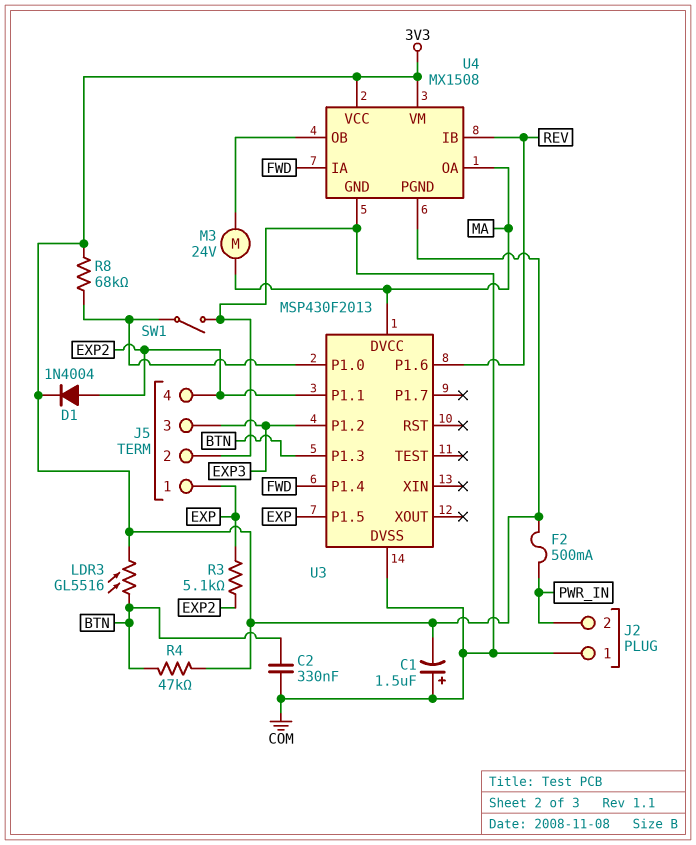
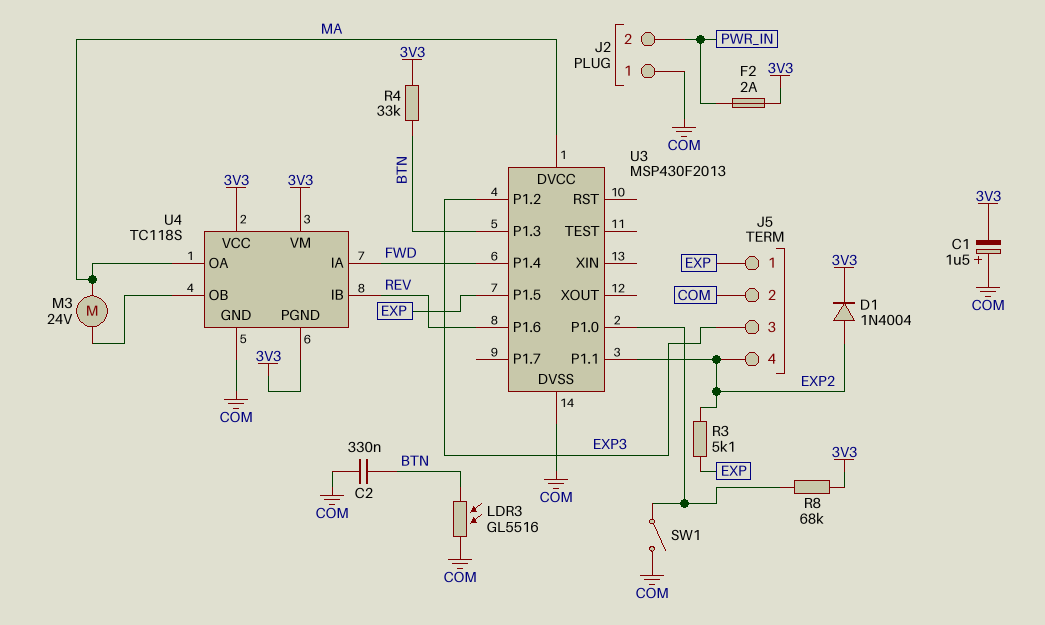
F2: 500mA (3V3, PWR_IN) -> 2A (3V3, PWR_IN)
LDR3: GL5516 (3V3, BTN) -> GL5516 (BTN, COM)
R4: 47k (3V3, BTN) -> 33k (3V3, BTN)
U4: MX1508 -> TC118S

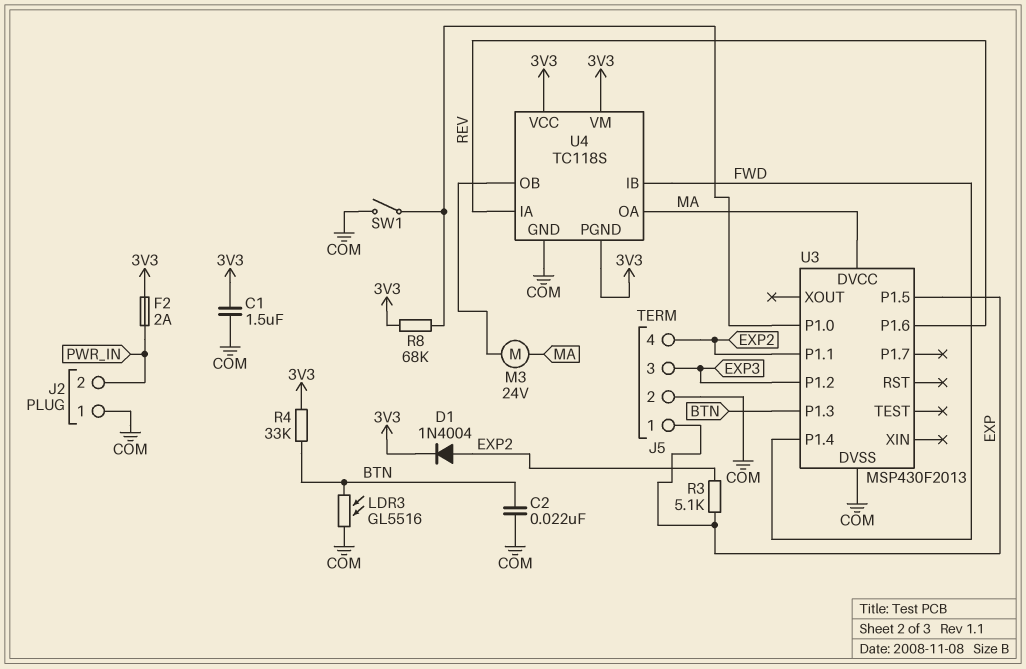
C1: 1.5uF (plus COM, minus 3V3) -> 1.5uF (3V3, COM)
C2: 330nF (BTN, COM) -> 22nF (BTN, COM)
U4 pin IA: FWD -> REV
U4 pin IB: REV -> FWD

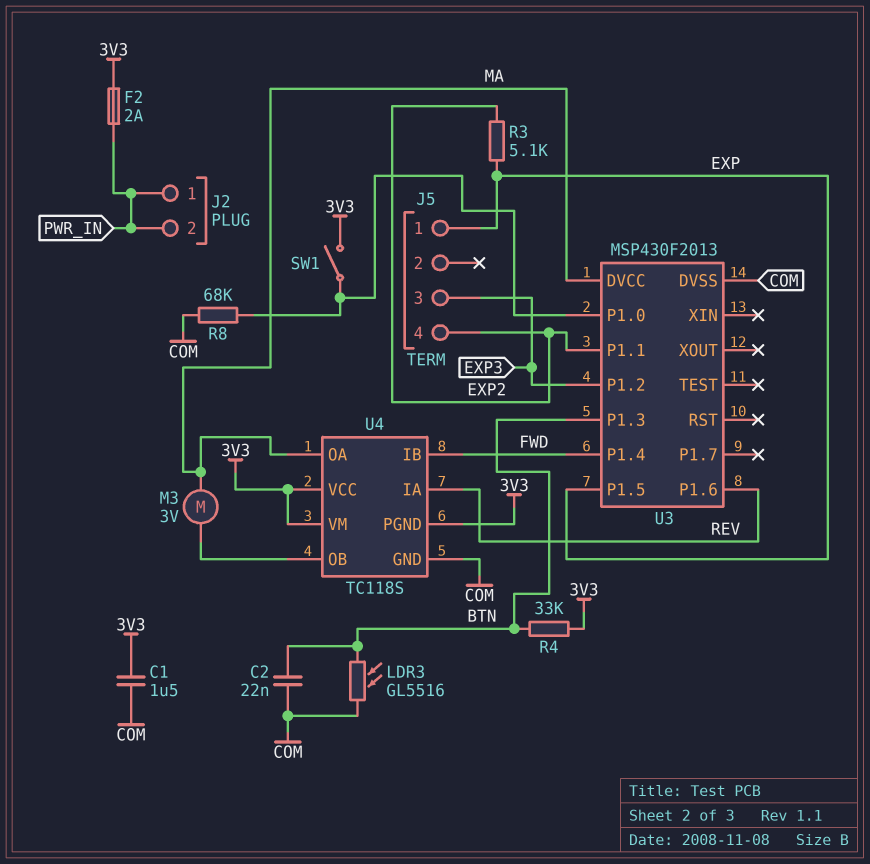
D1: diode 1N4004 (A EXP2, K 3V3) -> none
J2 pin 1: COM -> PWR_IN
J5 pin 2: COM -> none
M3: motor 24V (MA, U4/OB) -> motor 3V (MA, U4/OB)
R8: 68k (3V3, U3/P1.0) -> 68k (COM, U3/P1.0)
SW1: switch (COM, U3/P1.0) -> switch (3V3, U3/P1.0)

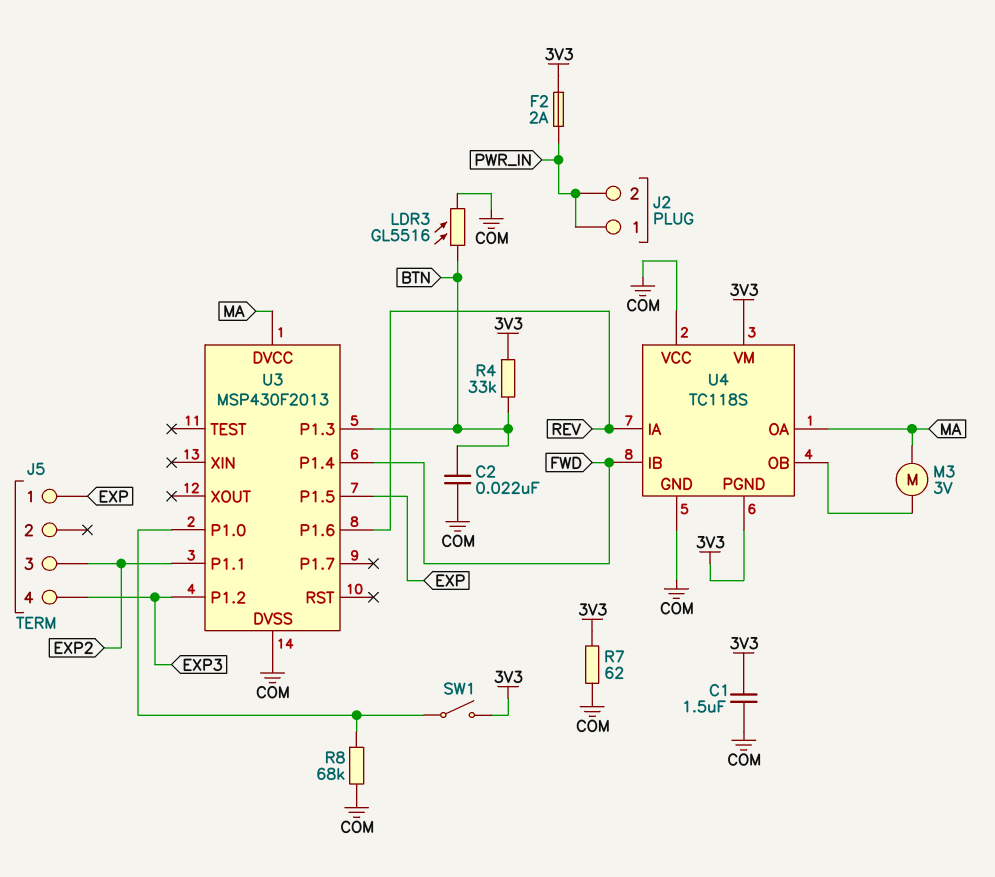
J5 pin 3: EXP3 -> EXP2
J5 pin 4: EXP2 -> EXP3
R3: 5.1k (EXP, EXP2) -> none
R7: none -> 62 (3V3, COM)
U4 pin VCC: 3V3 -> COM

